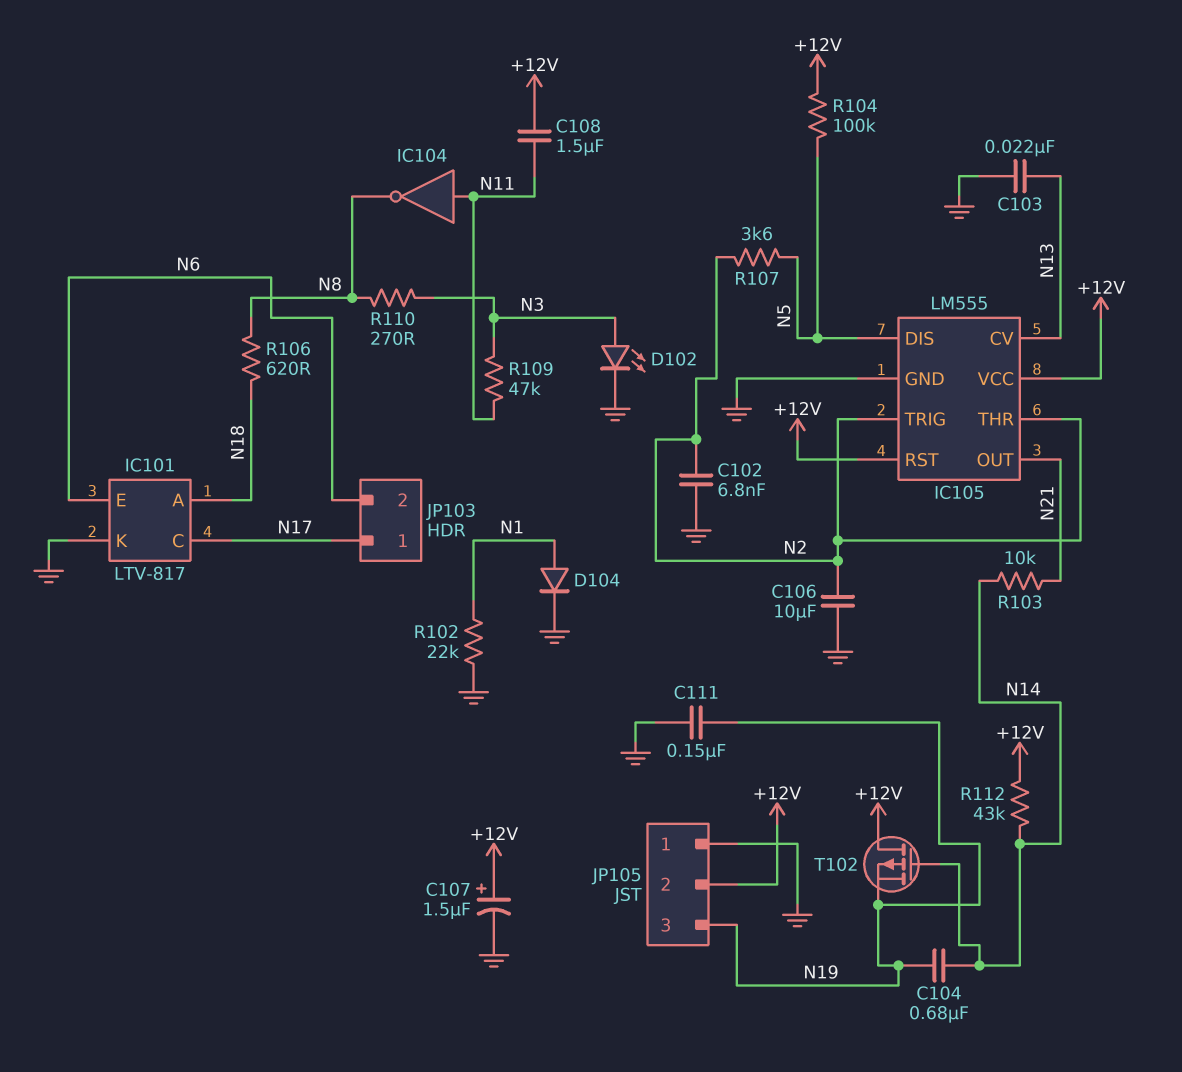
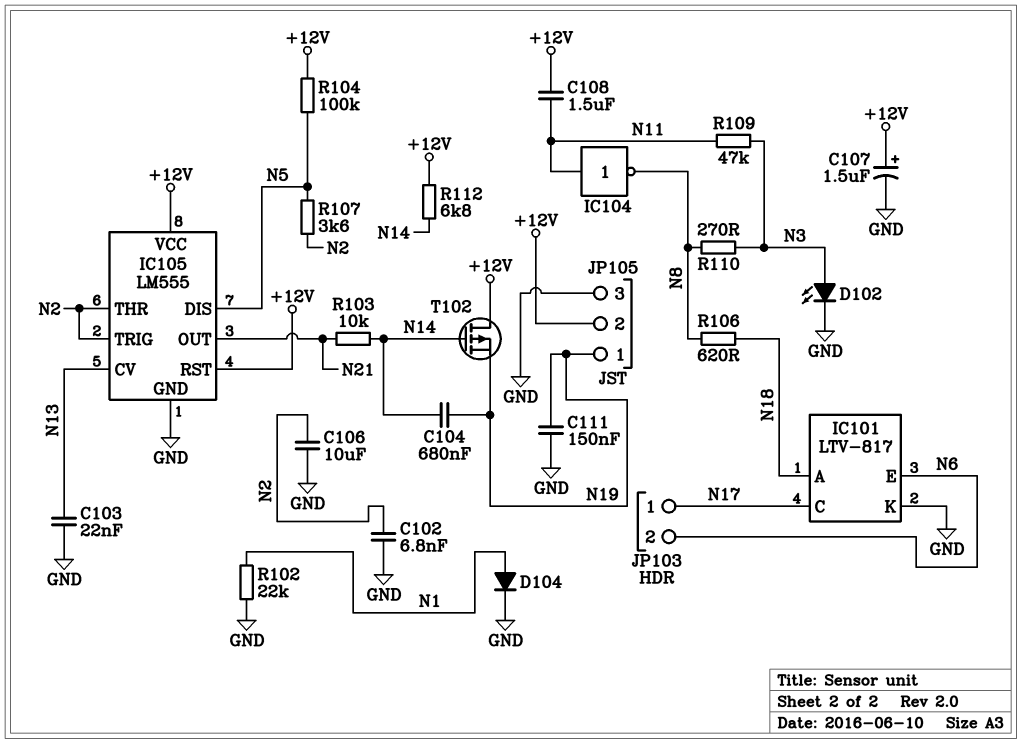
JP105 pin 1: GND -> N19
JP105 pin 3: N19 -> GND
R112: 43k (+12V, N14) -> 6.8k (+12V, N14)

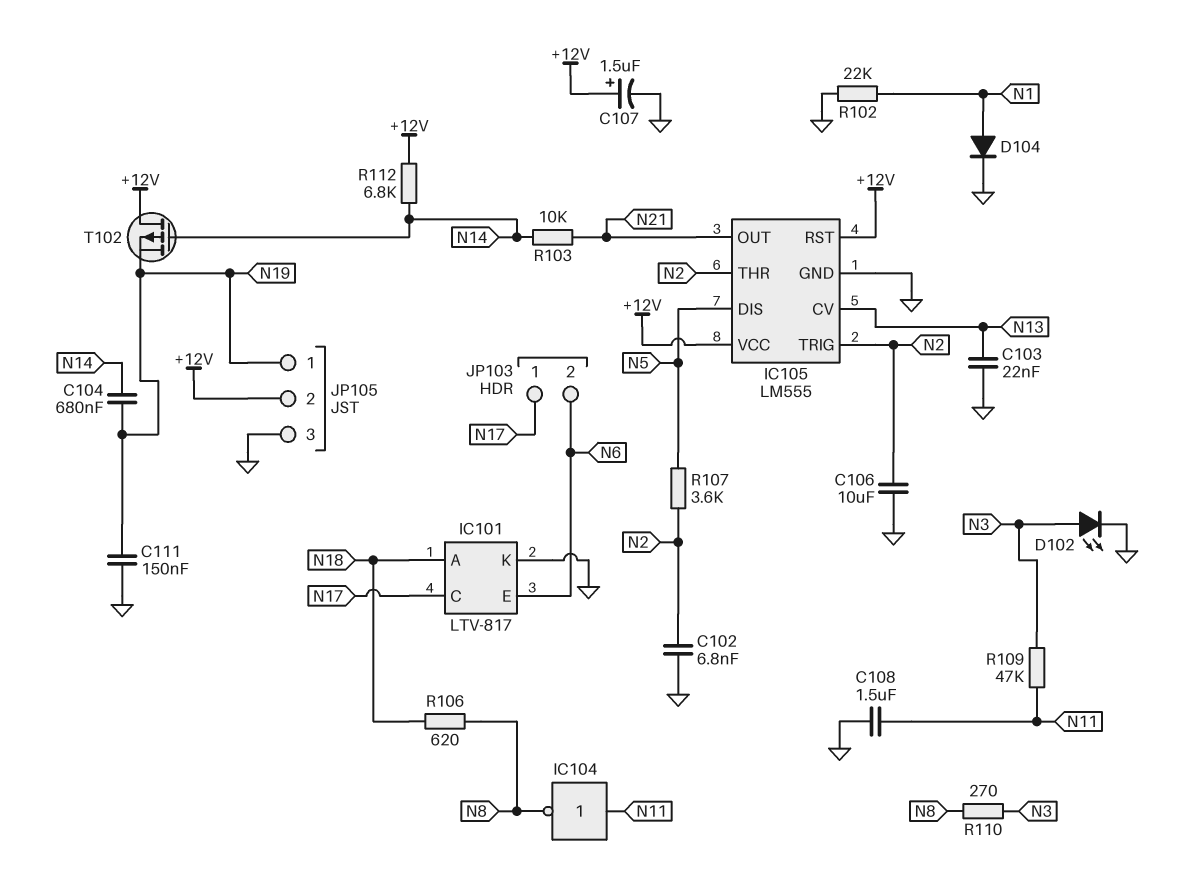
C108: 1.5uF (+12V, N11) -> 1.5uF (GND, N11)
R104: 100k (+12V, N5) -> none

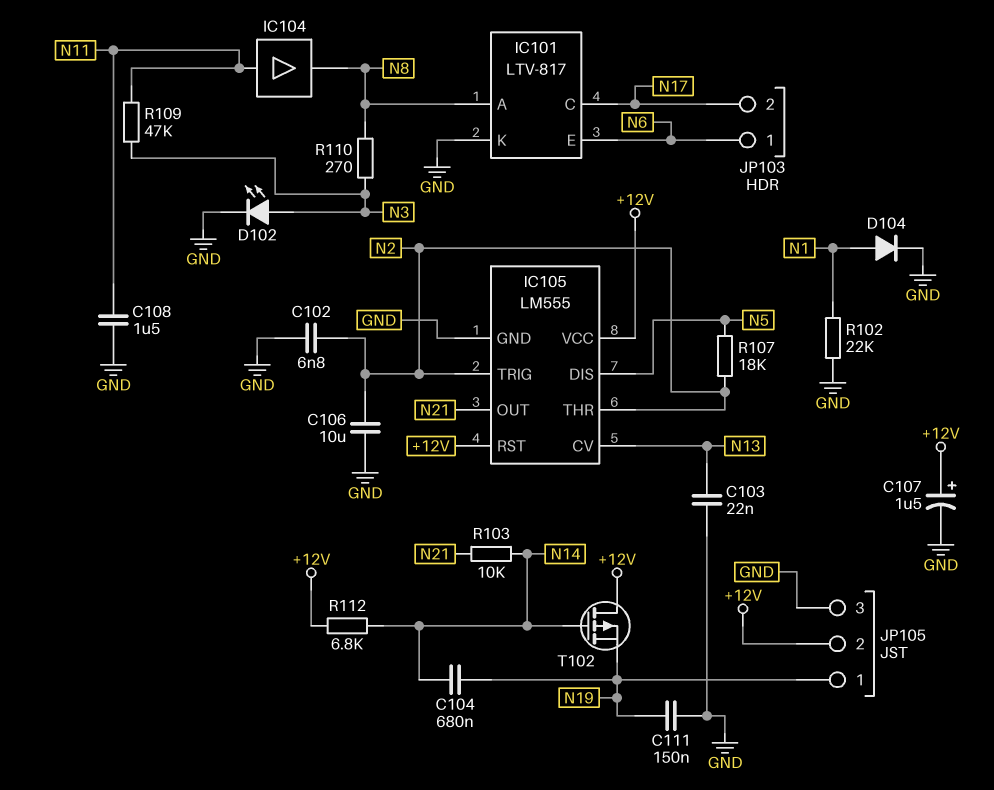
IC101 pin A: N18 -> N8
IC104: NOT (in N11, out N8) -> buffer (in N11, out N8)
JP103 pin 1: N17 -> N6
JP103 pin 2: N6 -> N17
R106: 620 (N8, N18) -> none
R107: 3.6k (N2, N5) -> 18k (N2, N5)

